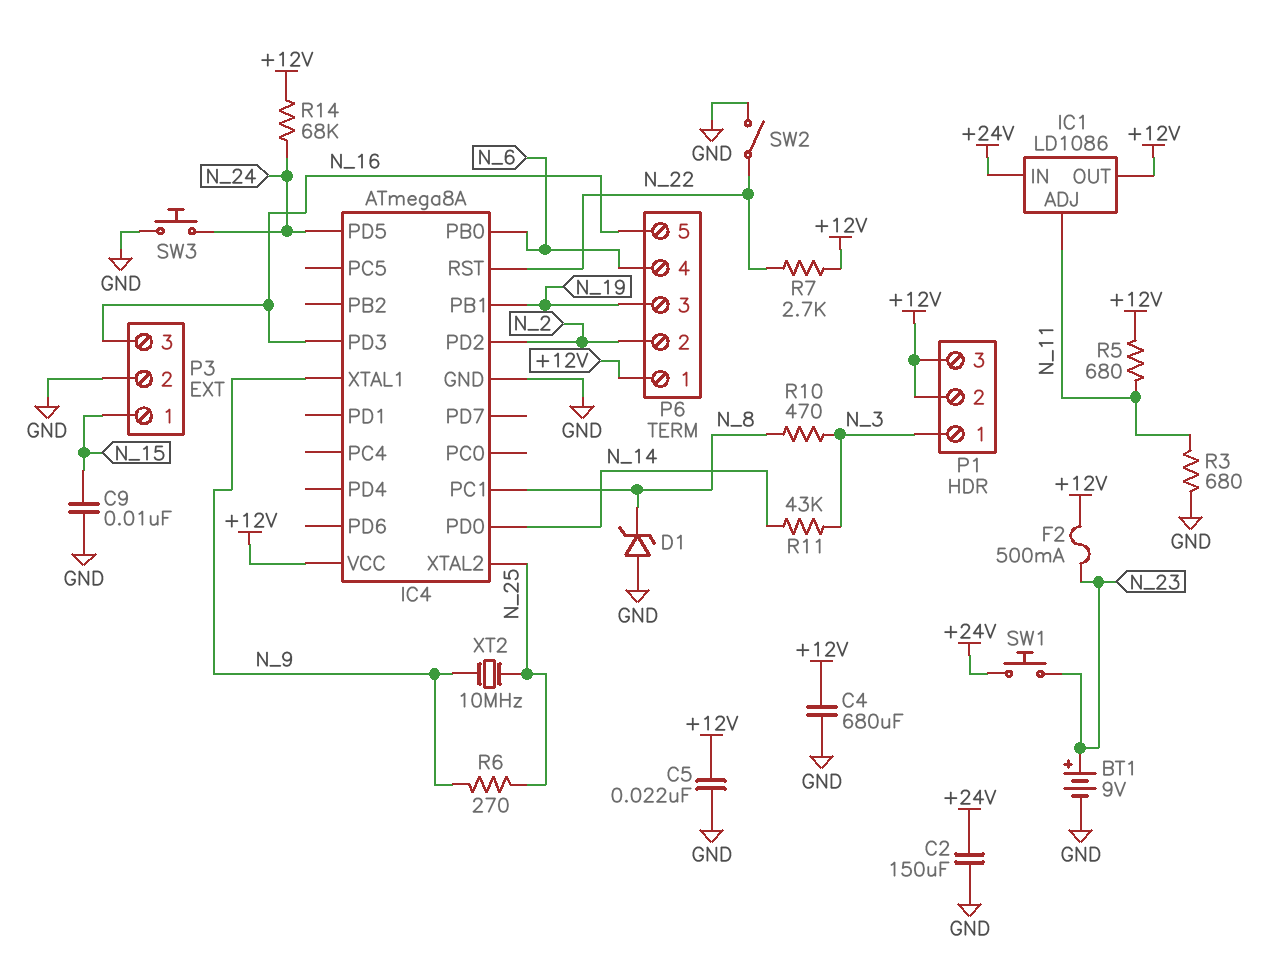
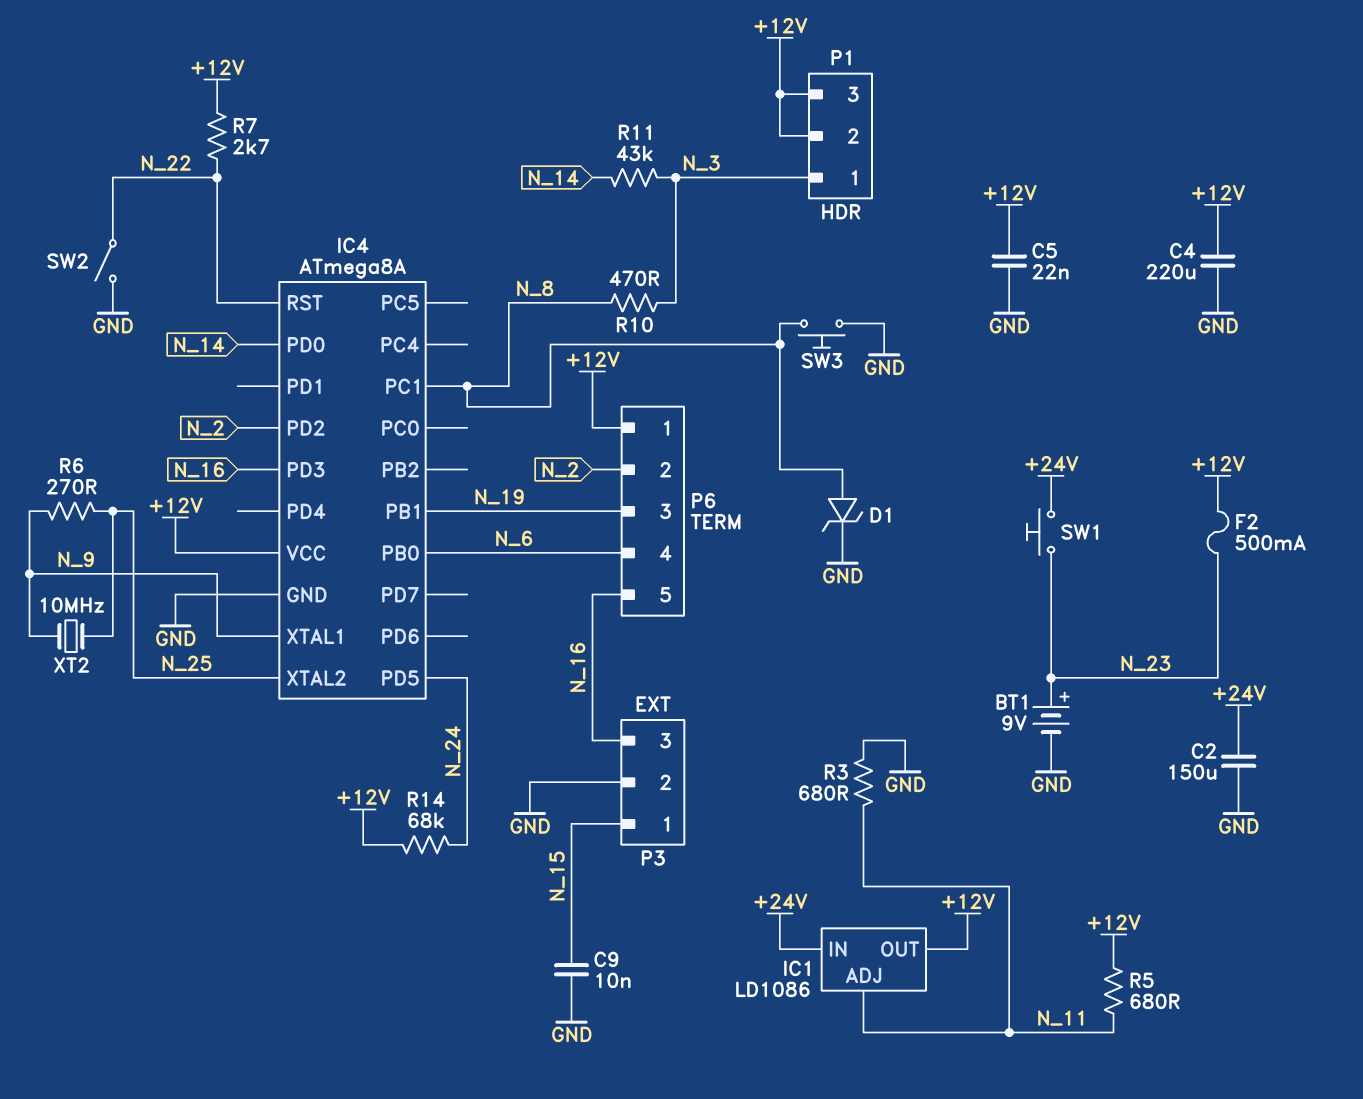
C4: 680uF (+12V, GND) -> 220uF (+12V, GND)
D1: zener (A GND, K N_8) -> zener (A N_8, K GND)
SW3: button (GND, N_24) -> button (GND, N_8)

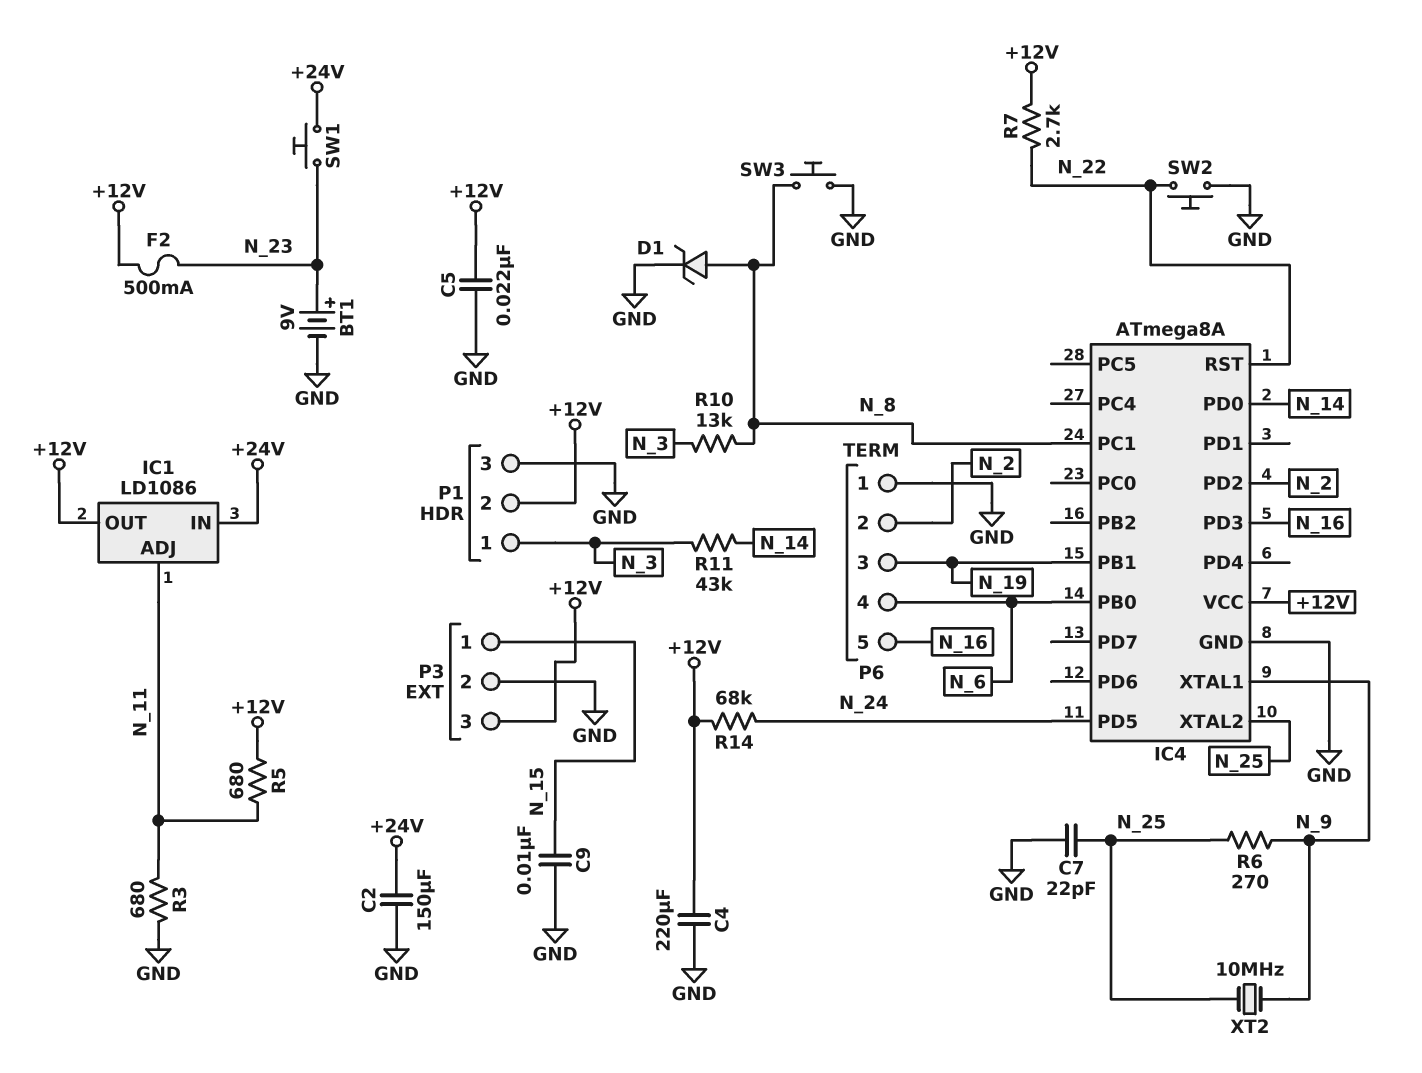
C7: none -> 22pF (GND, N_25)
P1 pin 3: +12V -> GND
P3 pin 3: N_16 -> +12V
P6 pin 1: +12V -> GND
R10: 470 (N_3, N_8) -> 13k (N_3, N_8)
SW2: switch (GND, N_22) -> button (GND, N_22)

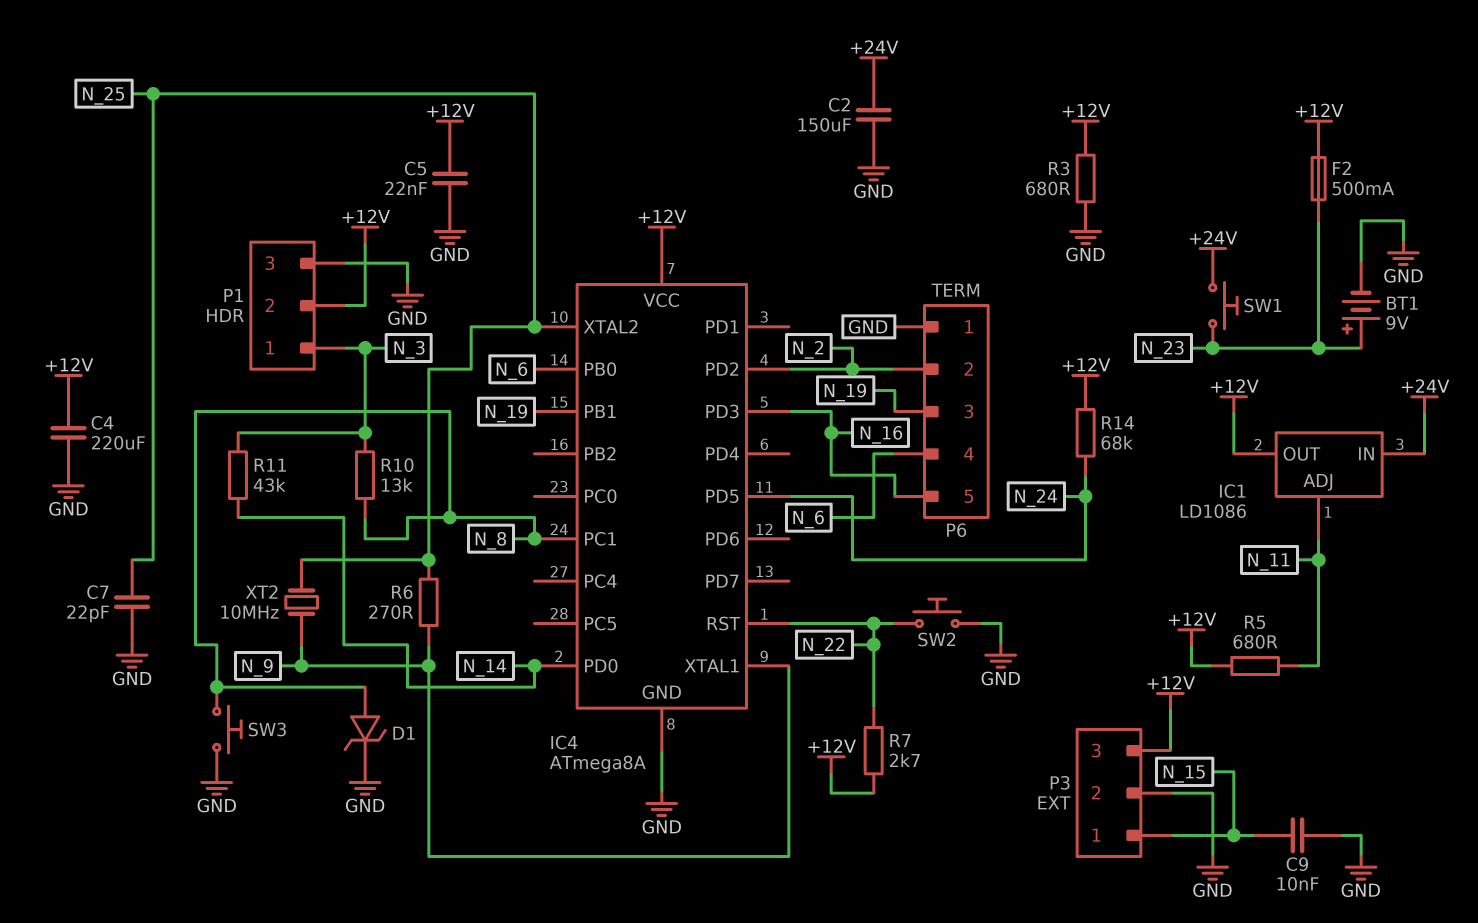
R3: 680 (GND, N_11) -> 680 (+12V, GND)

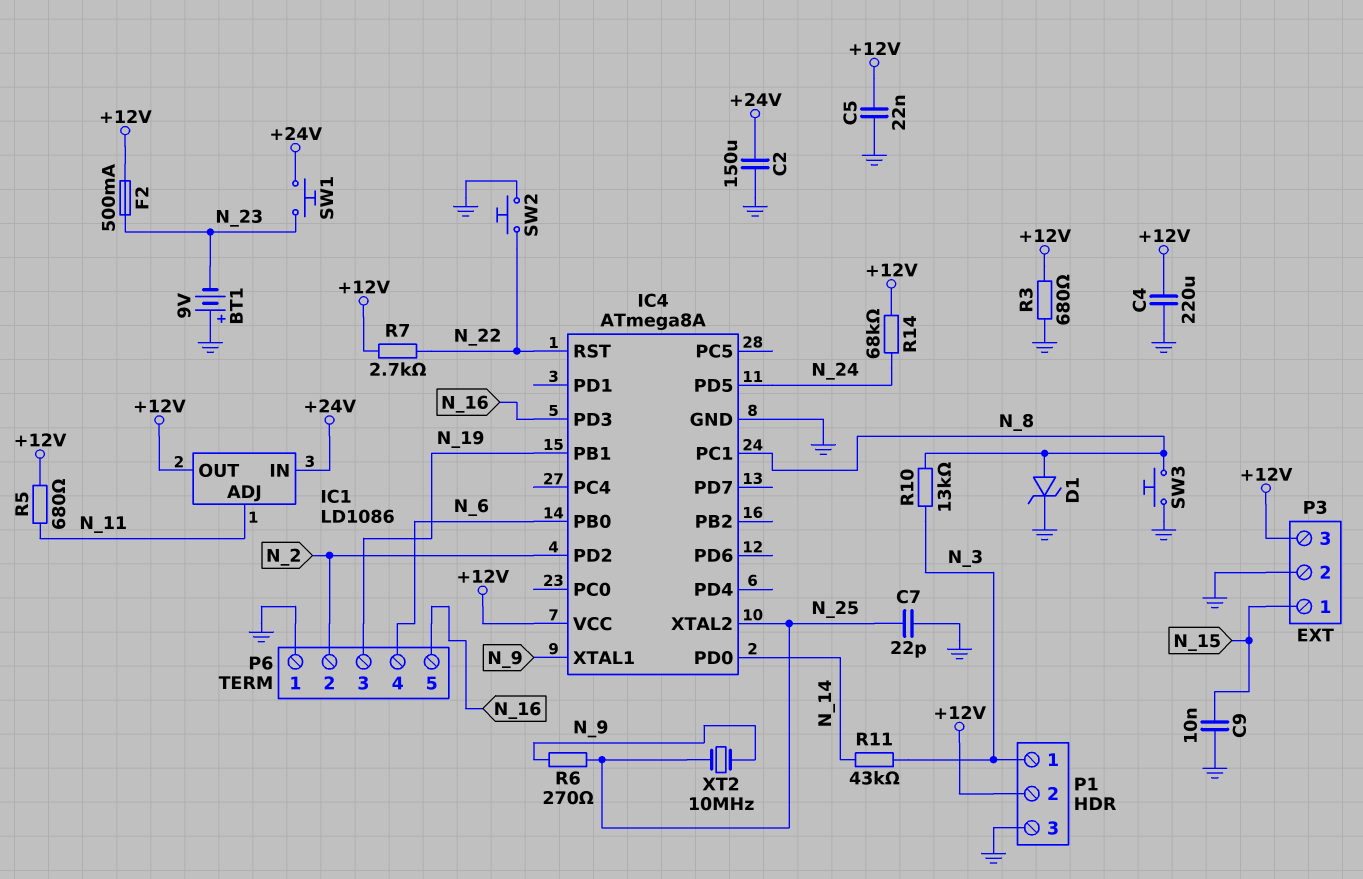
BT1: 9V (plus N_23, minus GND) -> 9V (plus GND, minus N_23)

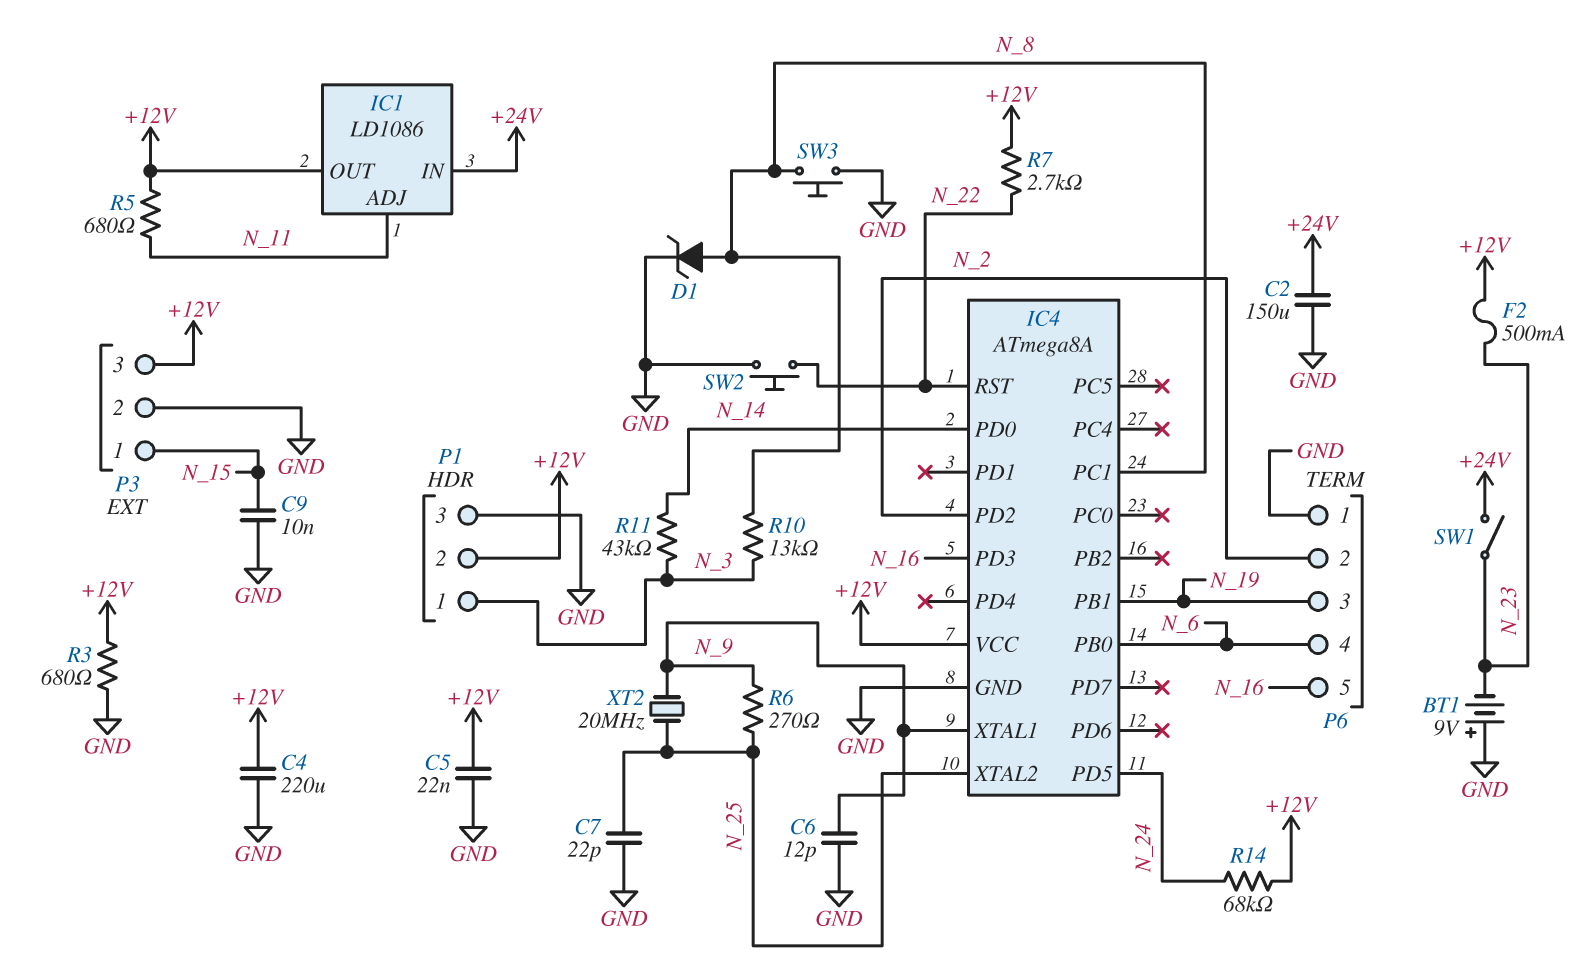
C6: none -> 12pF (GND, N_9)
SW1: button (+24V, N_23) -> switch (+24V, N_23)
XT2: 10MHz (N_9, N_25) -> 20MHz (N_9, N_25)

